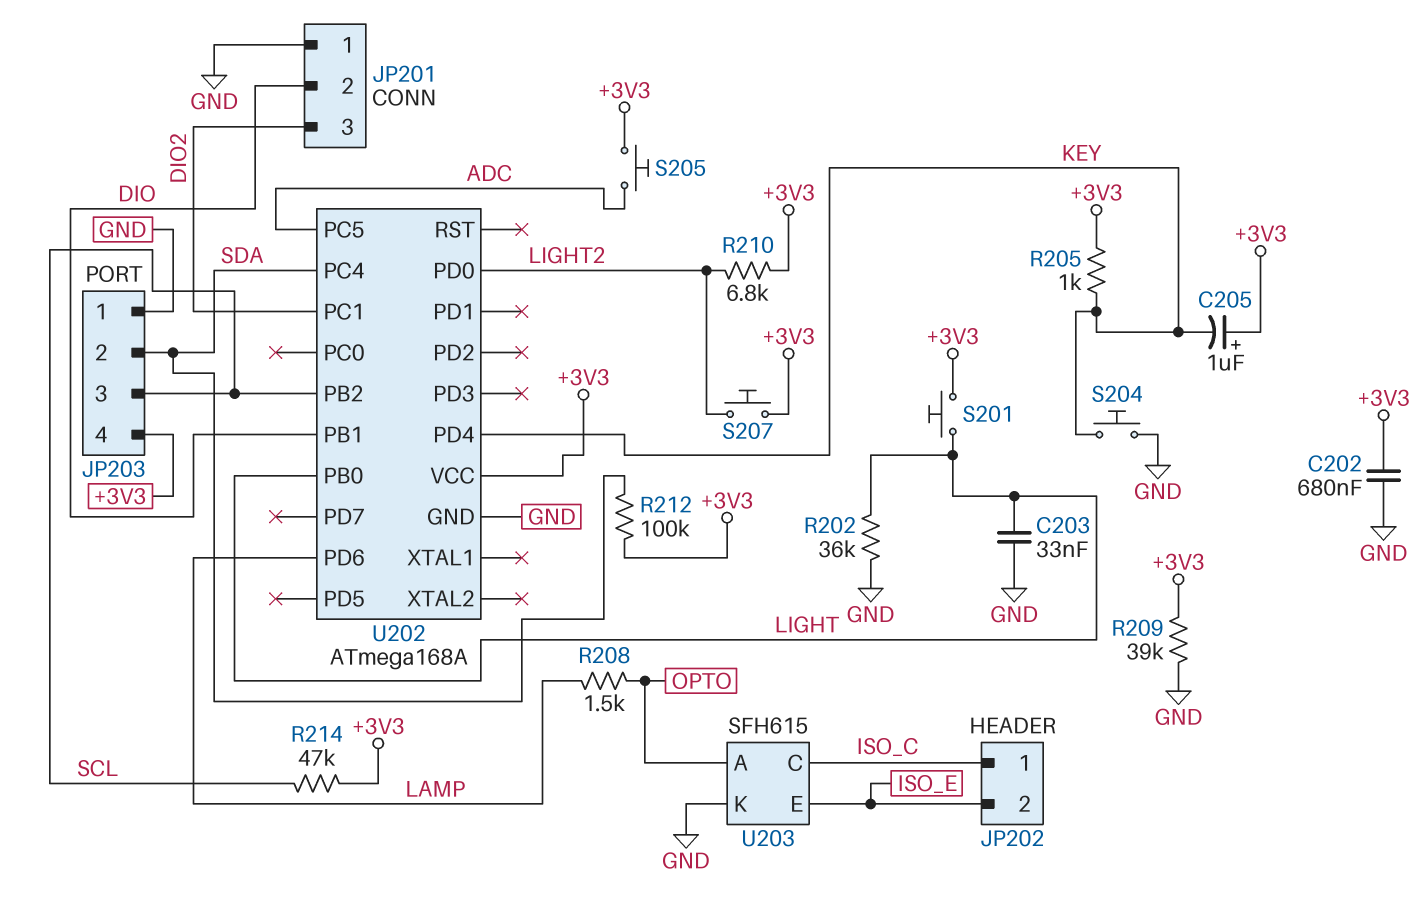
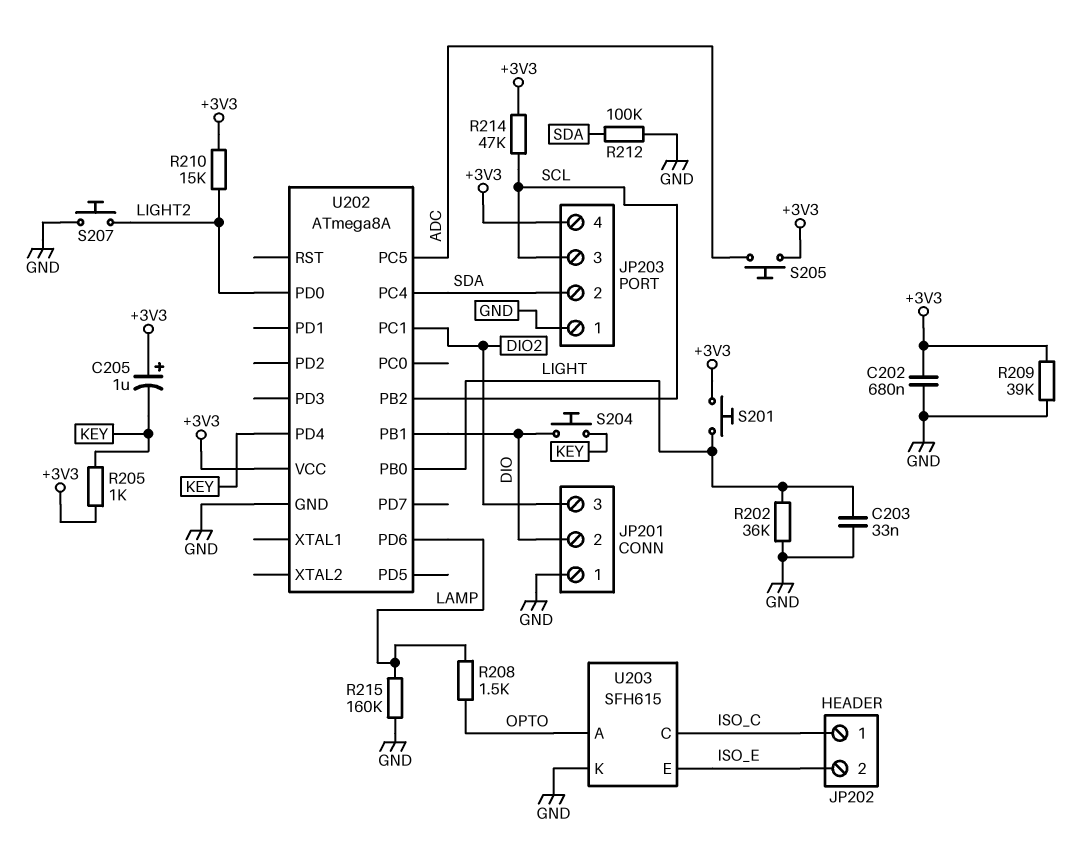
R210: 6.8k (+3V3, LIGHT2) -> 15k (+3V3, LIGHT2)
R212: 100k (+3V3, SDA) -> 100k (GND, SDA)
R215: none -> 160k (GND, LAMP)
S204: button (GND, KEY) -> button (DIO, KEY)
S207: button (+3V3, LIGHT2) -> button (GND, LIGHT2)
U202: ATmega168A -> ATmega8A

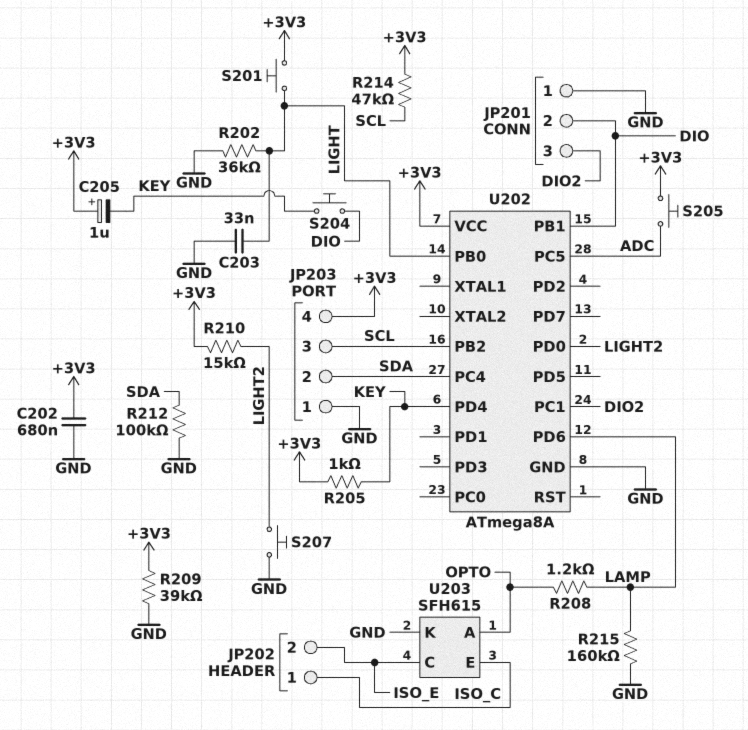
R208: 1.5k (LAMP, OPTO) -> 1.2k (LAMP, OPTO)
U203 pin C: ISO_C -> ISO_E
U203 pin E: ISO_E -> ISO_C

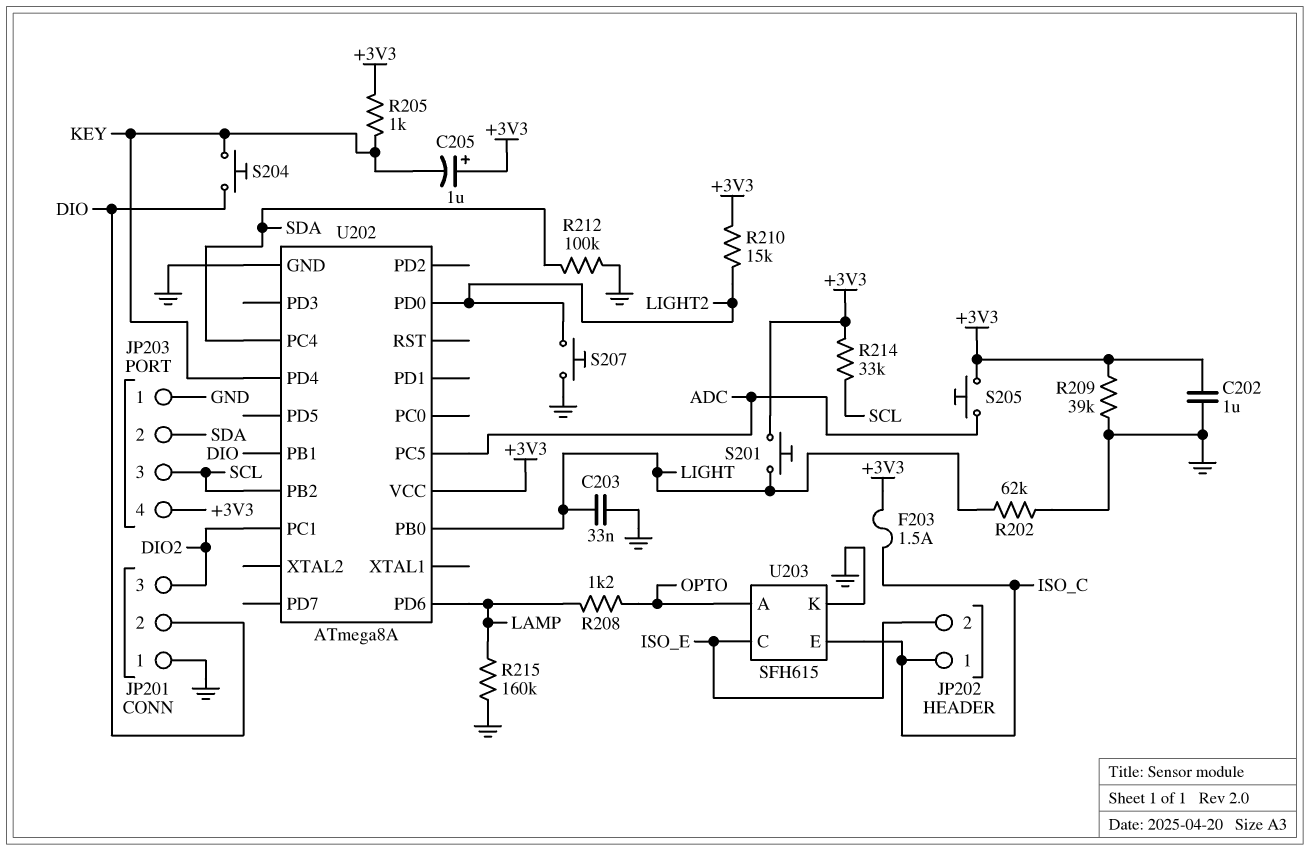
C202: 680nF (+3V3, GND) -> 1uF (+3V3, GND)
F203: none -> 1.5A (+3V3, ISO_C)
R202: 36k (GND, LIGHT) -> 62k (GND, LIGHT)
R214: 47k (+3V3, SCL) -> 33k (+3V3, SCL)

